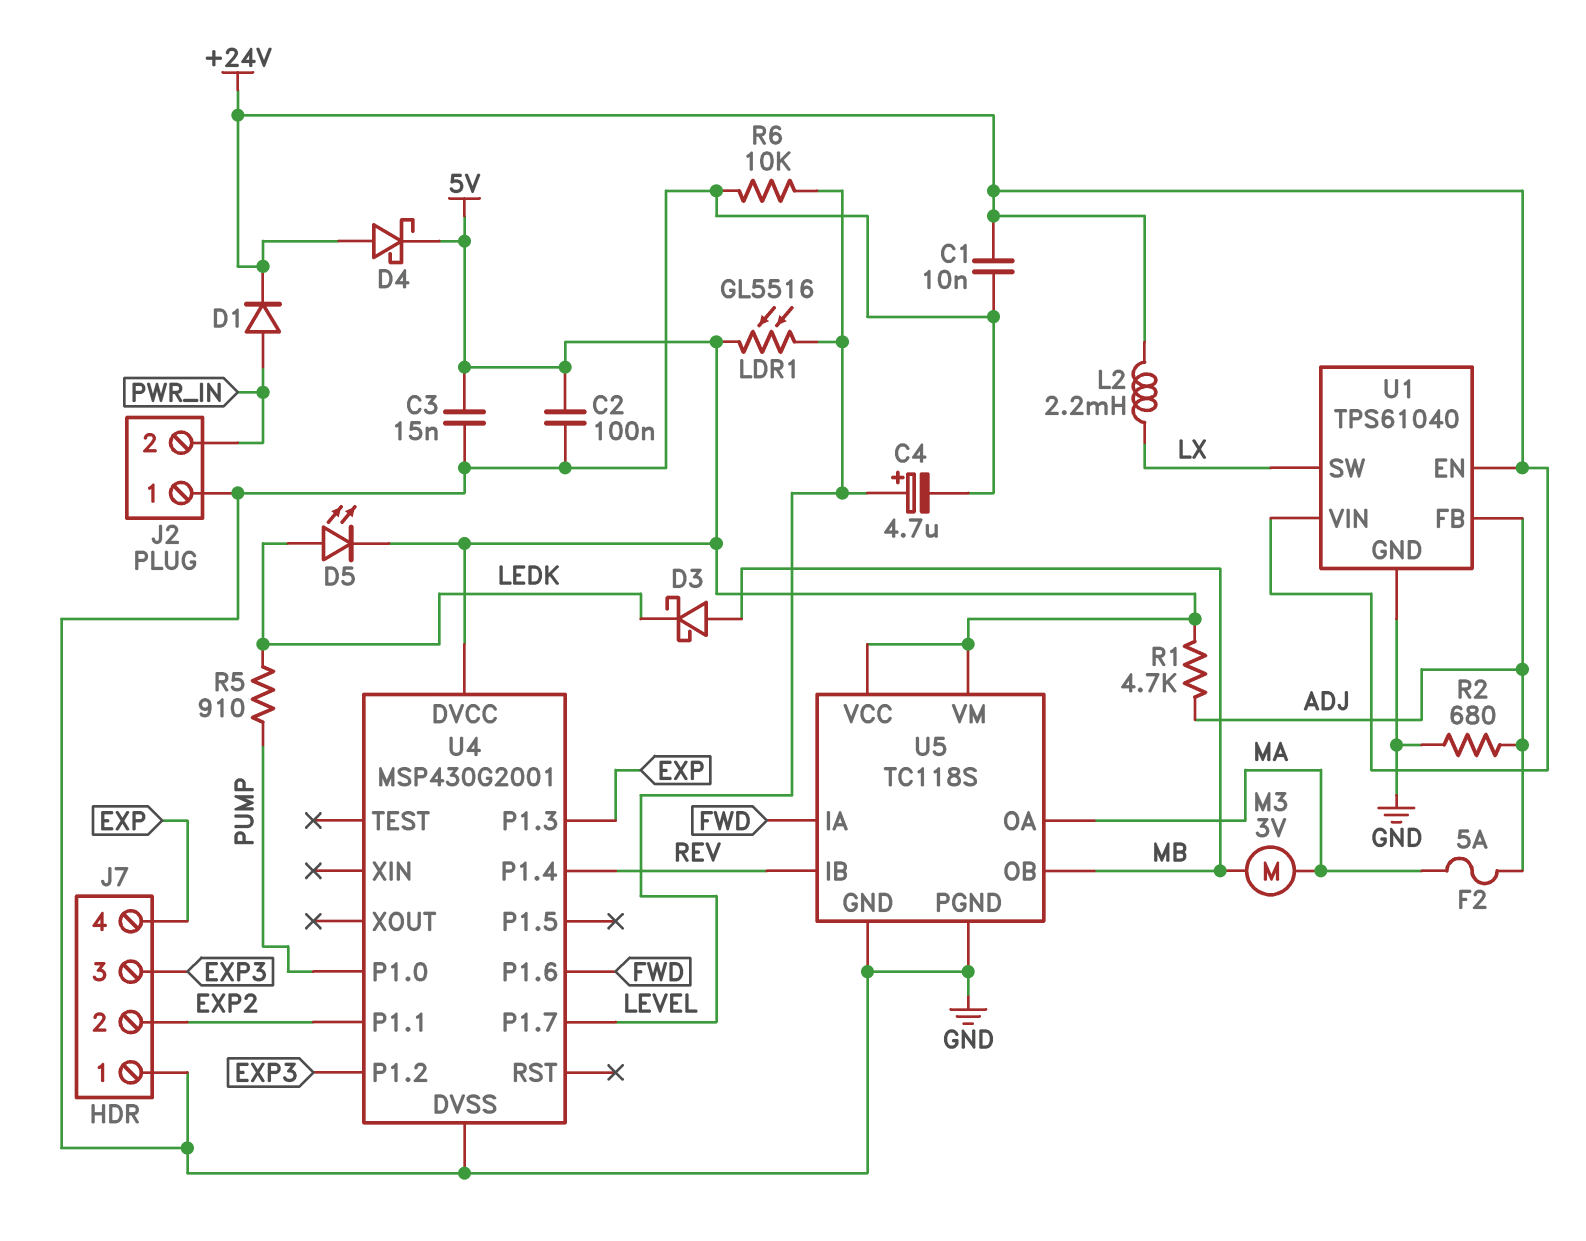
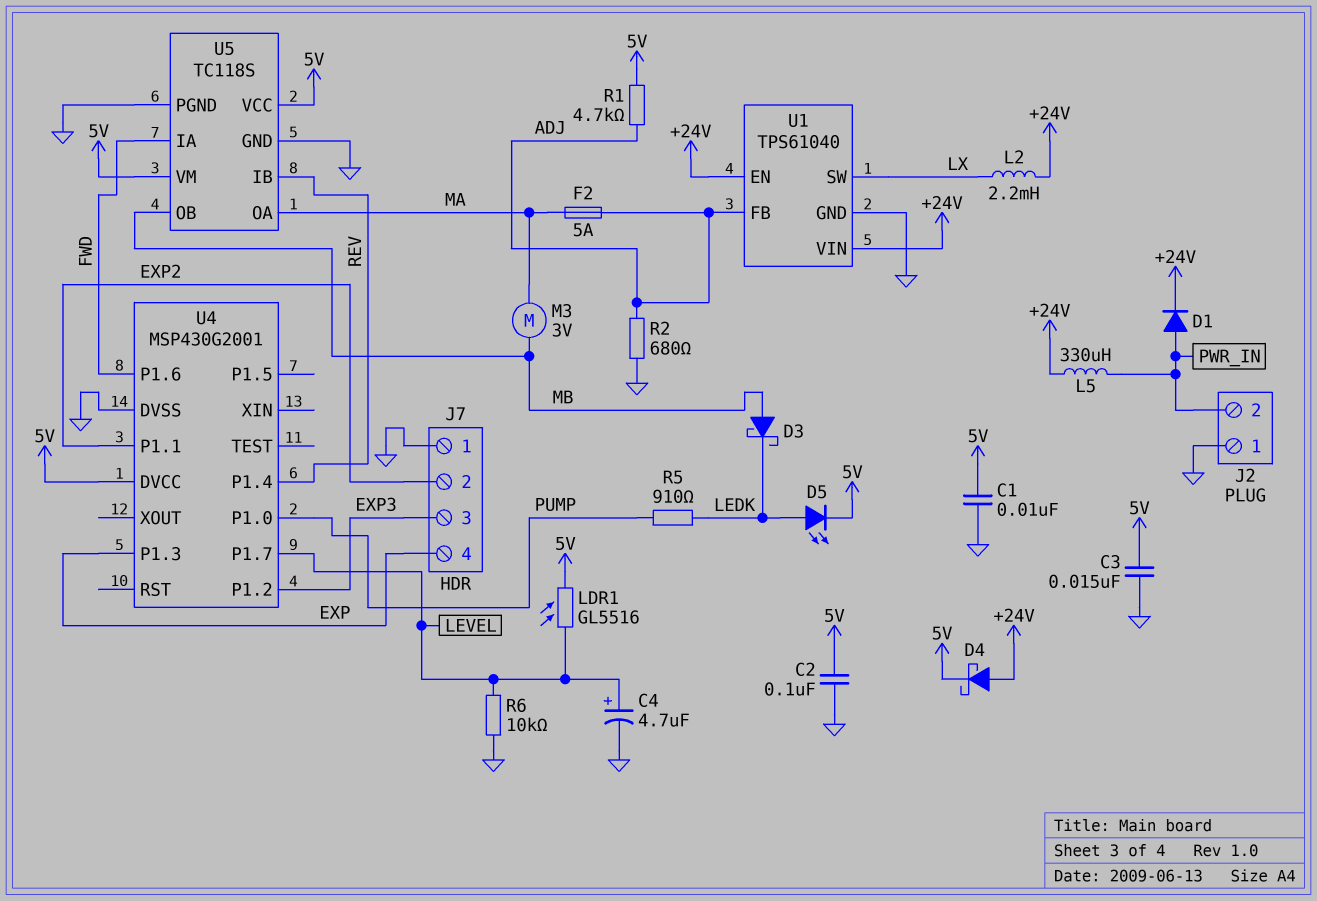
C1: 10nF (+24V, GND) -> 10nF (5V, GND)
L5: none -> 330uH (+24V, PWR_IN)

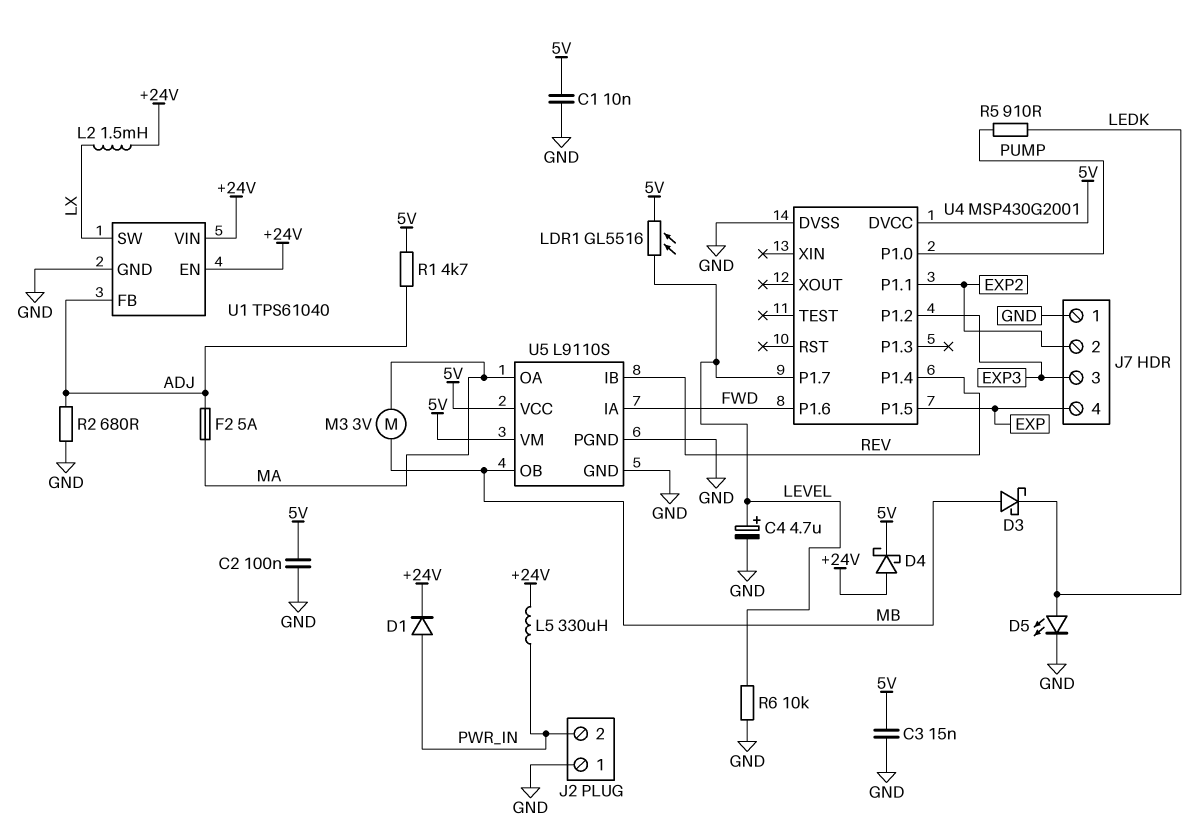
D5: LED (A LEDK, K 5V) -> LED (A LEDK, K GND)
L2: 2.2mH (+24V, LX) -> 1.5mH (+24V, LX)
U4 pin P1.3: EXP -> none
U4 pin P1.5: none -> EXP
U5: TC118S -> L9110S

